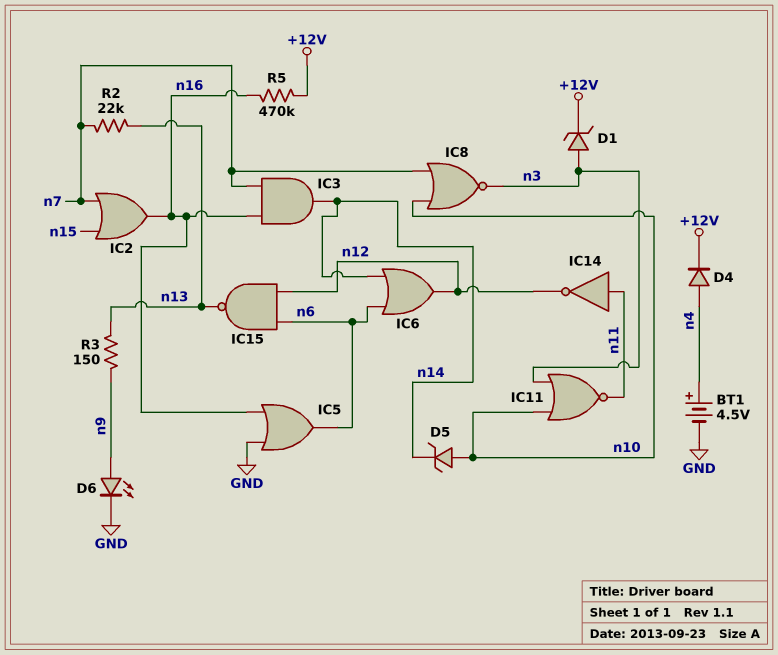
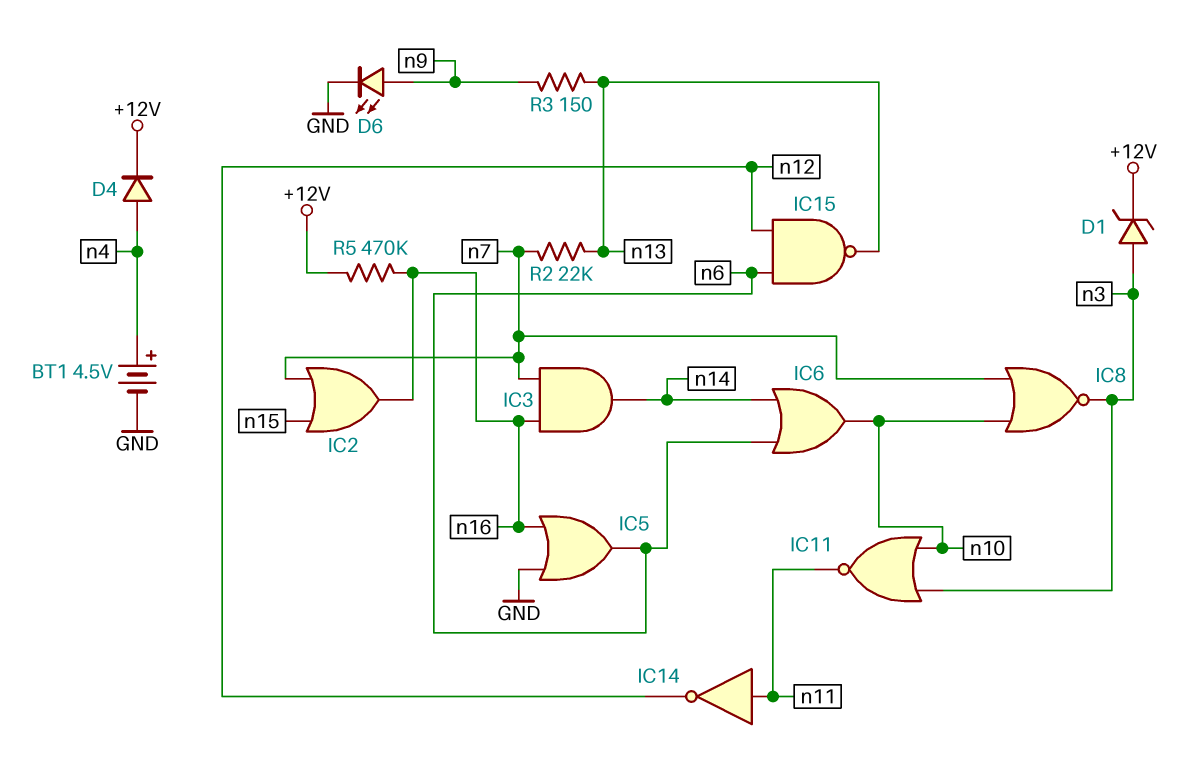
D5: zener (A n10, K n14) -> none
IC6: OR (in n6, in n14, out n12) -> OR (in n6, in n14, out n10)

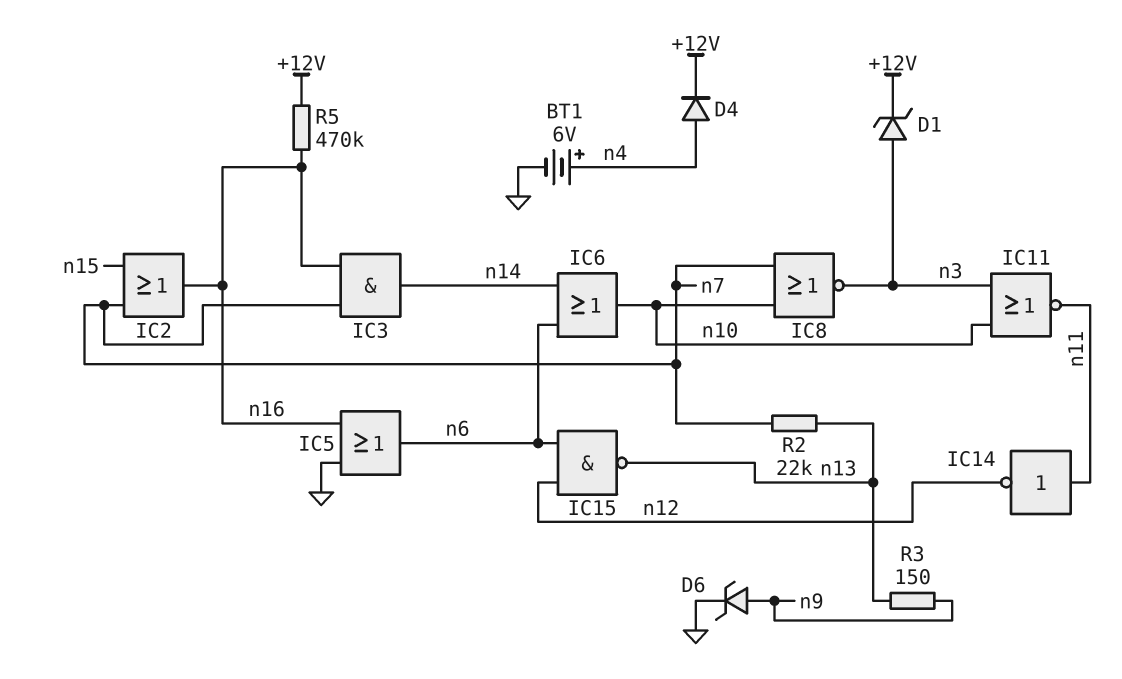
BT1: 4.5V (plus n4, minus GND) -> 6V (plus n4, minus GND)
D6: LED (A n9, K GND) -> zener (A n9, K GND)

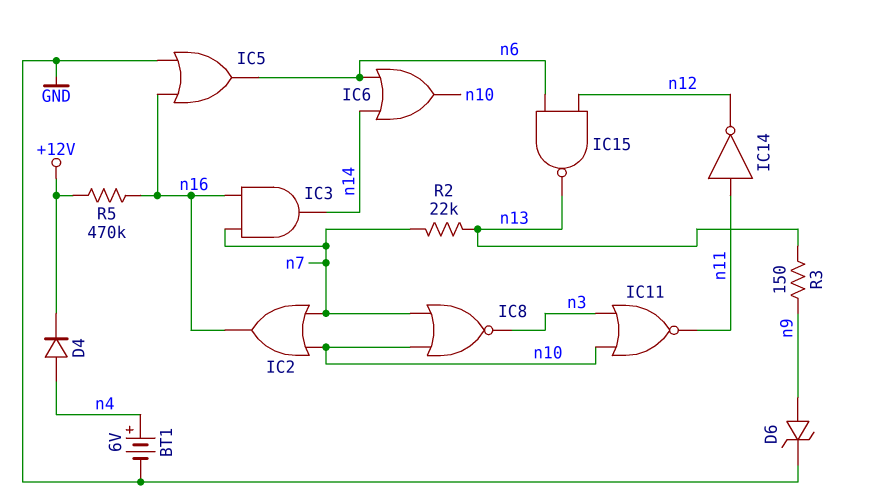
D1: zener (A n3, K +12V) -> none
IC2: OR (in n7, in n15, out n16) -> OR (in n7, in n10, out n16)

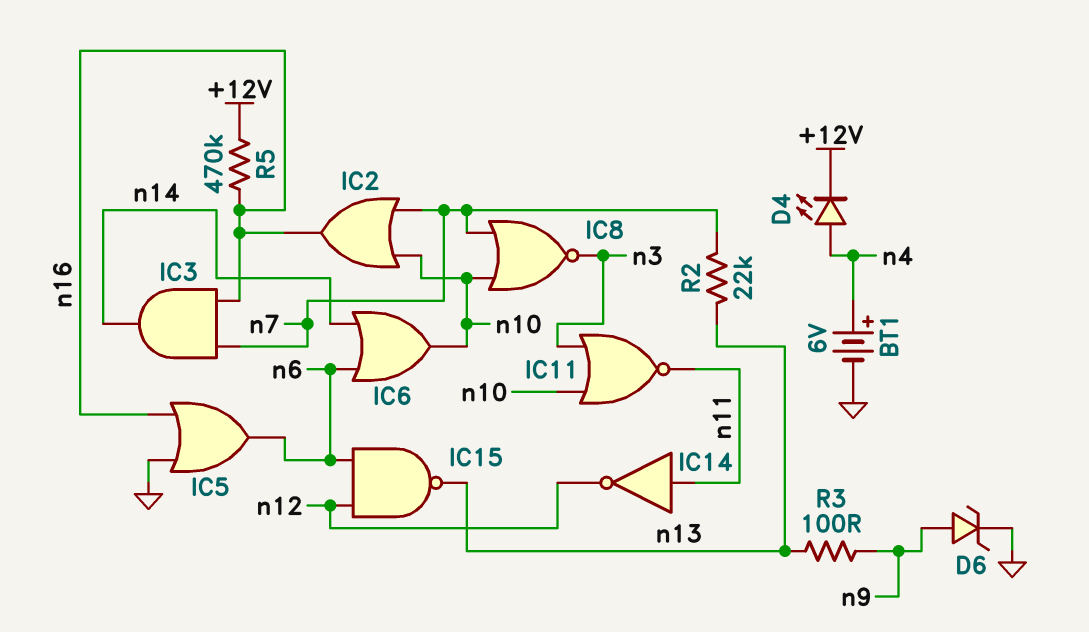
D4: diode (A n4, K +12V) -> LED (A n4, K +12V)
R3: 150 (n9, n13) -> 100 (n9, n13)

